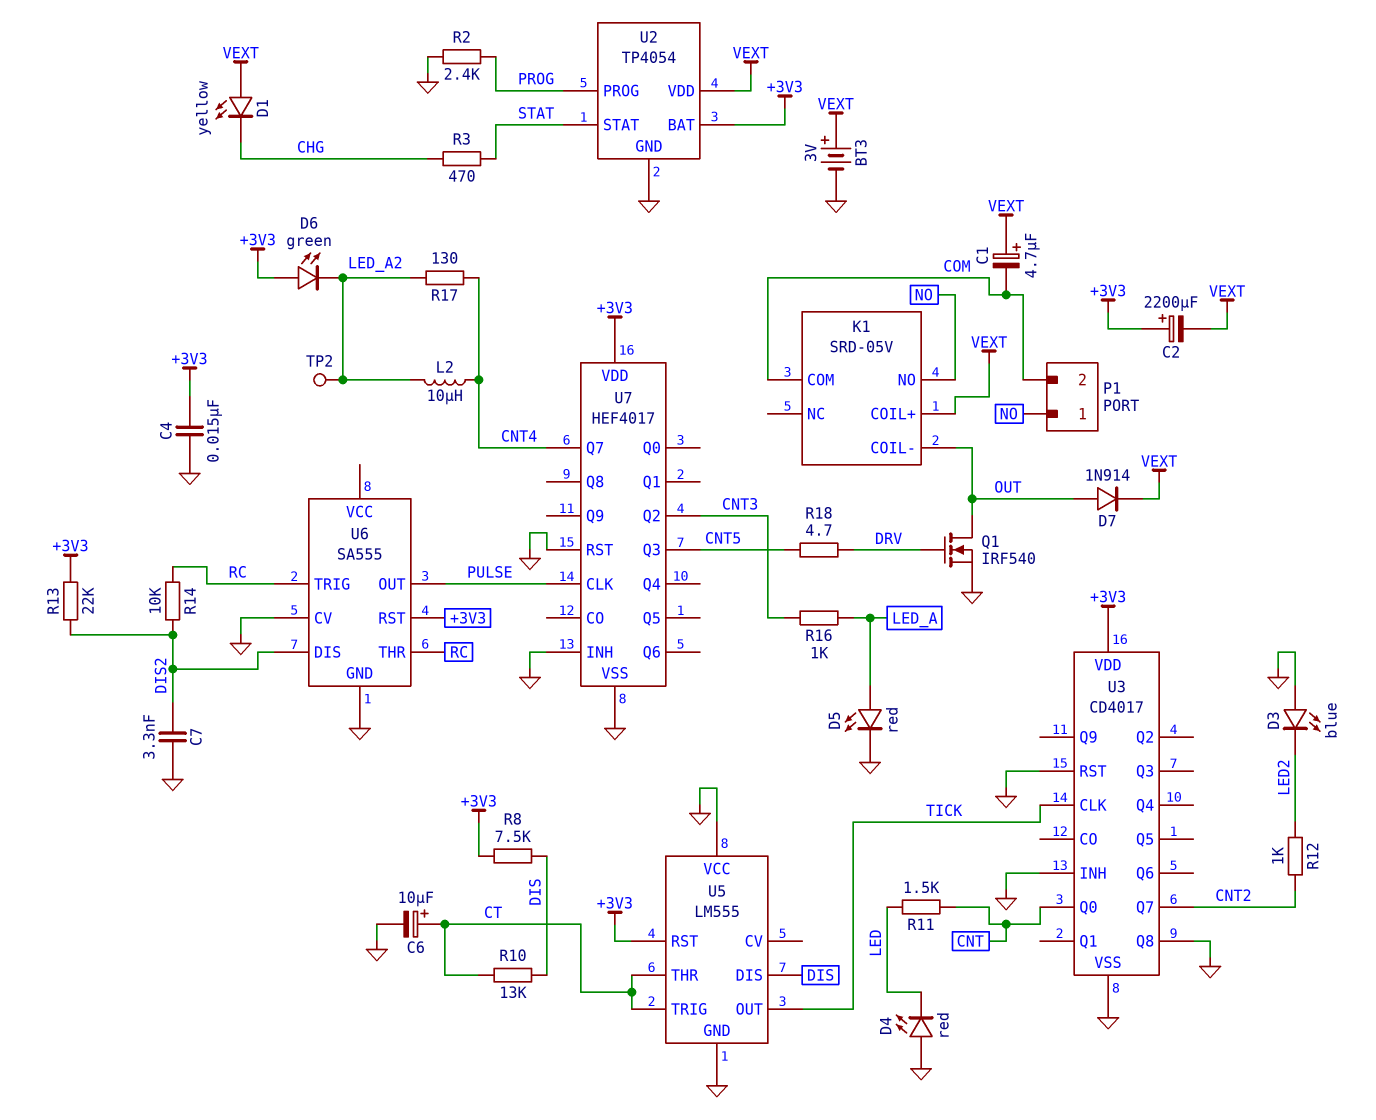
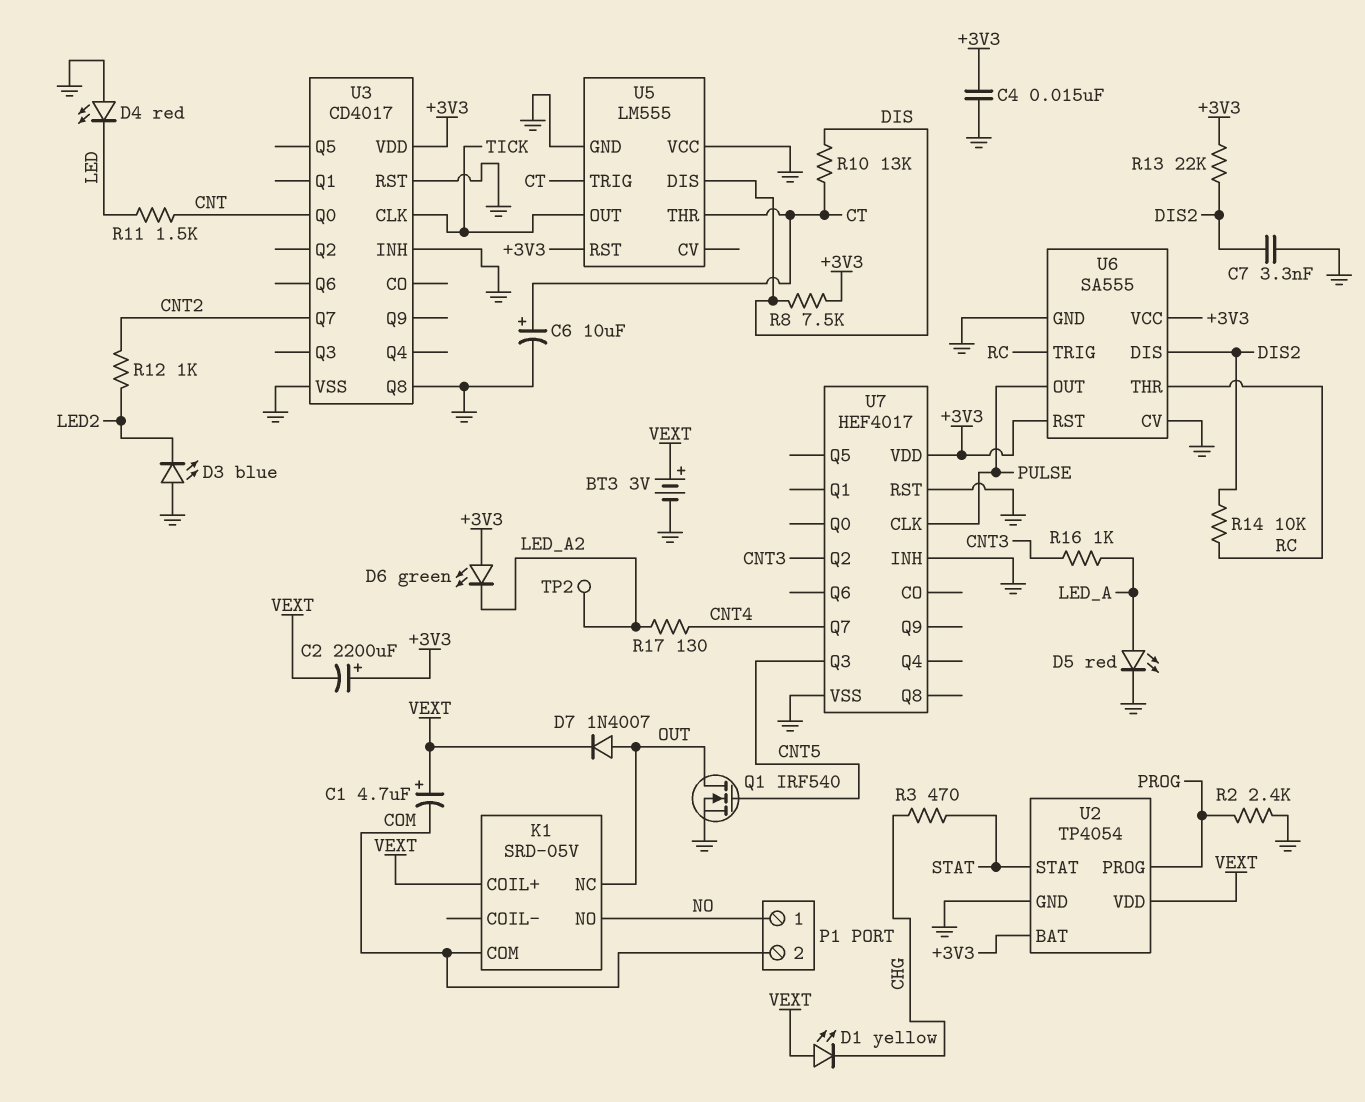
D7: diode 1N914 (A OUT, K VEXT) -> diode 1N4007 (A OUT, K VEXT)
K1 pin COIL-: OUT -> none
K1 pin NC: none -> OUT
L2: 10uH (CNT4, LED_A2) -> none
Q1: NMOS IRF540 (G DRV, D OUT, S GND) -> NMOS IRF540 (G CNT5, D OUT, S GND)
R18: 4.7 (CNT5, DRV) -> none
U6 pin VCC: none -> +3V3

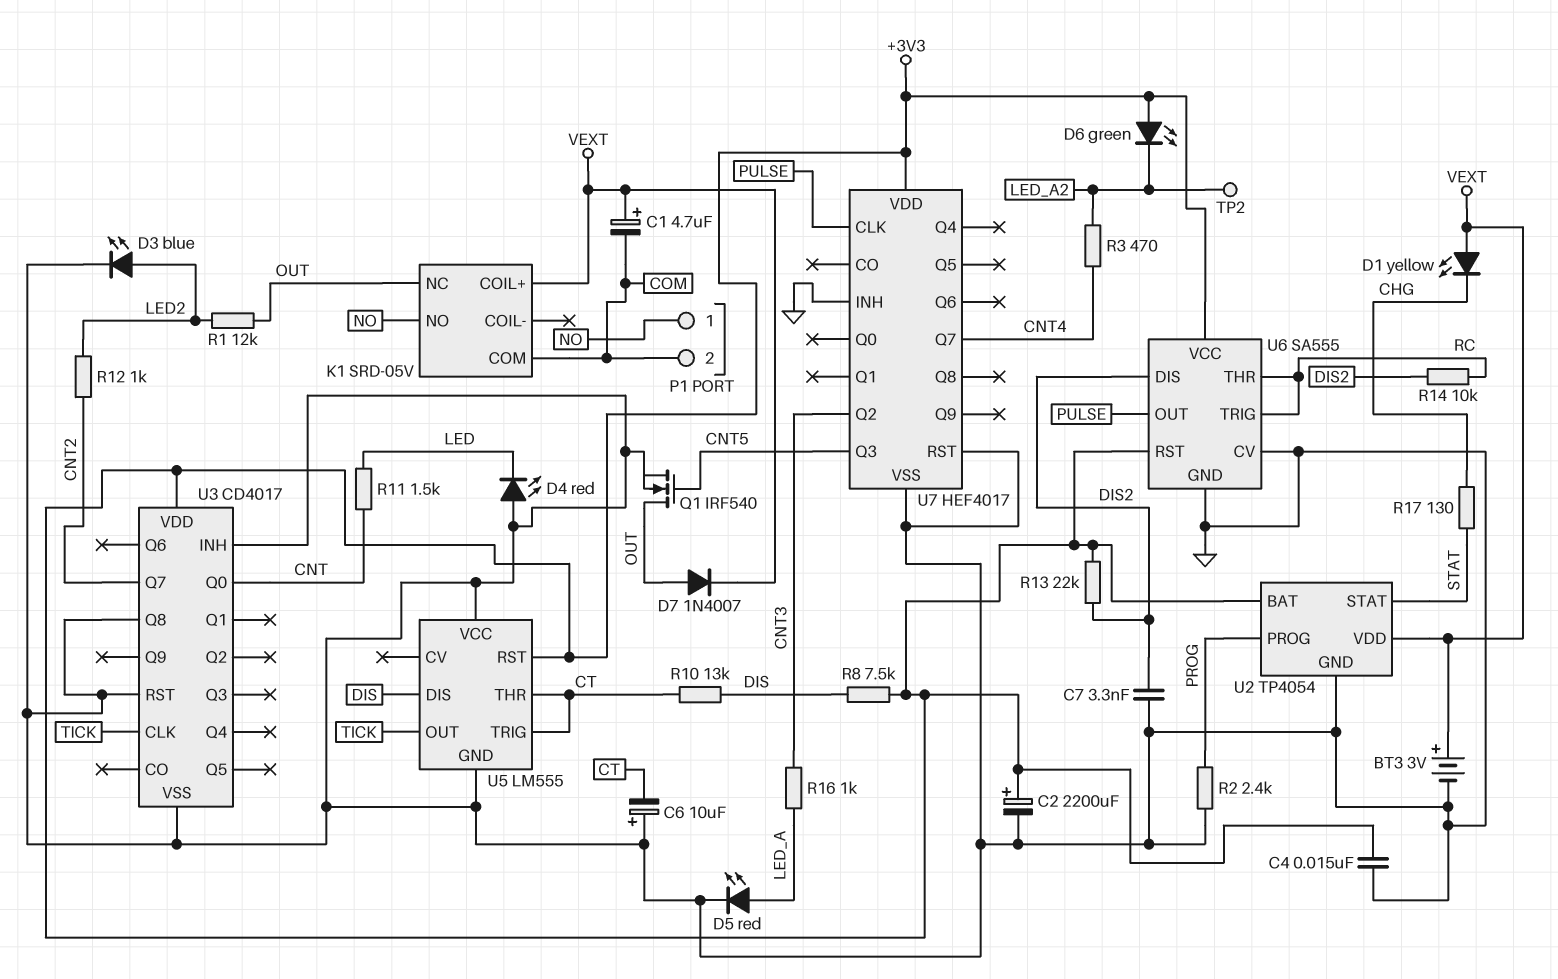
C2: 2200uF (plus +3V3, minus VEXT) -> 2200uF (plus +3V3, minus GND)
C6: 10uF (plus CT, minus GND) -> 10uF (plus GND, minus CT)
D3: LED blue (A GND, K LED2) -> LED blue (A LED2, K GND)
R1: none -> 12k (LED2, OUT)
R3: 470 (CHG, STAT) -> 470 (CNT4, LED_A2)
R17: 130 (CNT4, LED_A2) -> 130 (CHG, STAT)

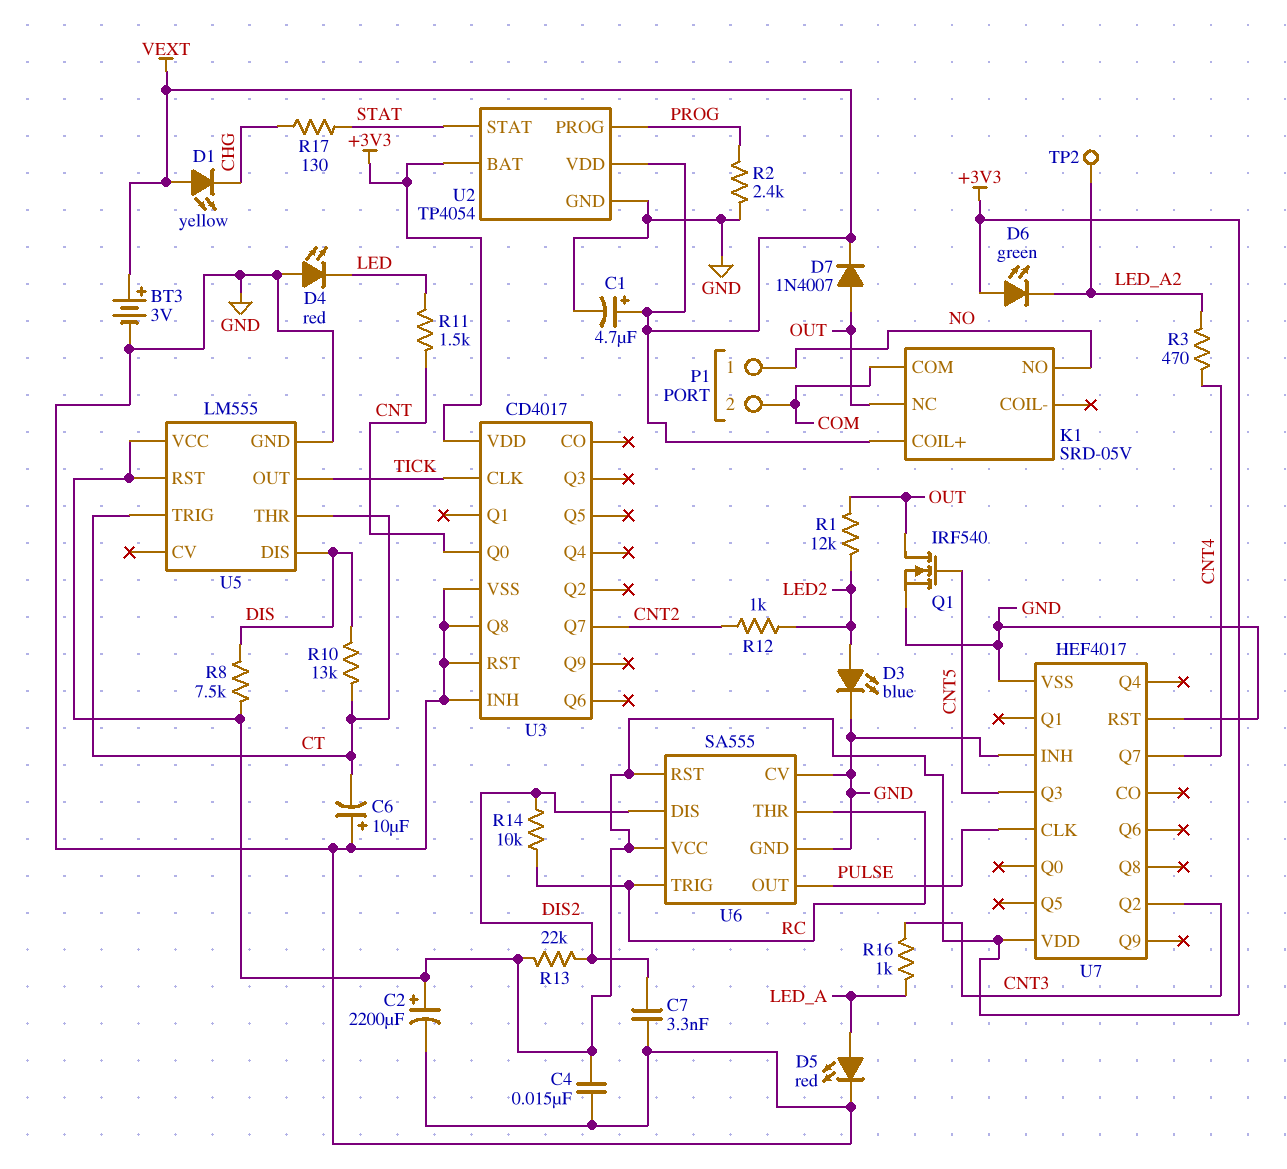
C1: 4.7uF (plus VEXT, minus COM) -> 4.7uF (plus VEXT, minus GND)
U5 pin VCC: GND -> +3V3

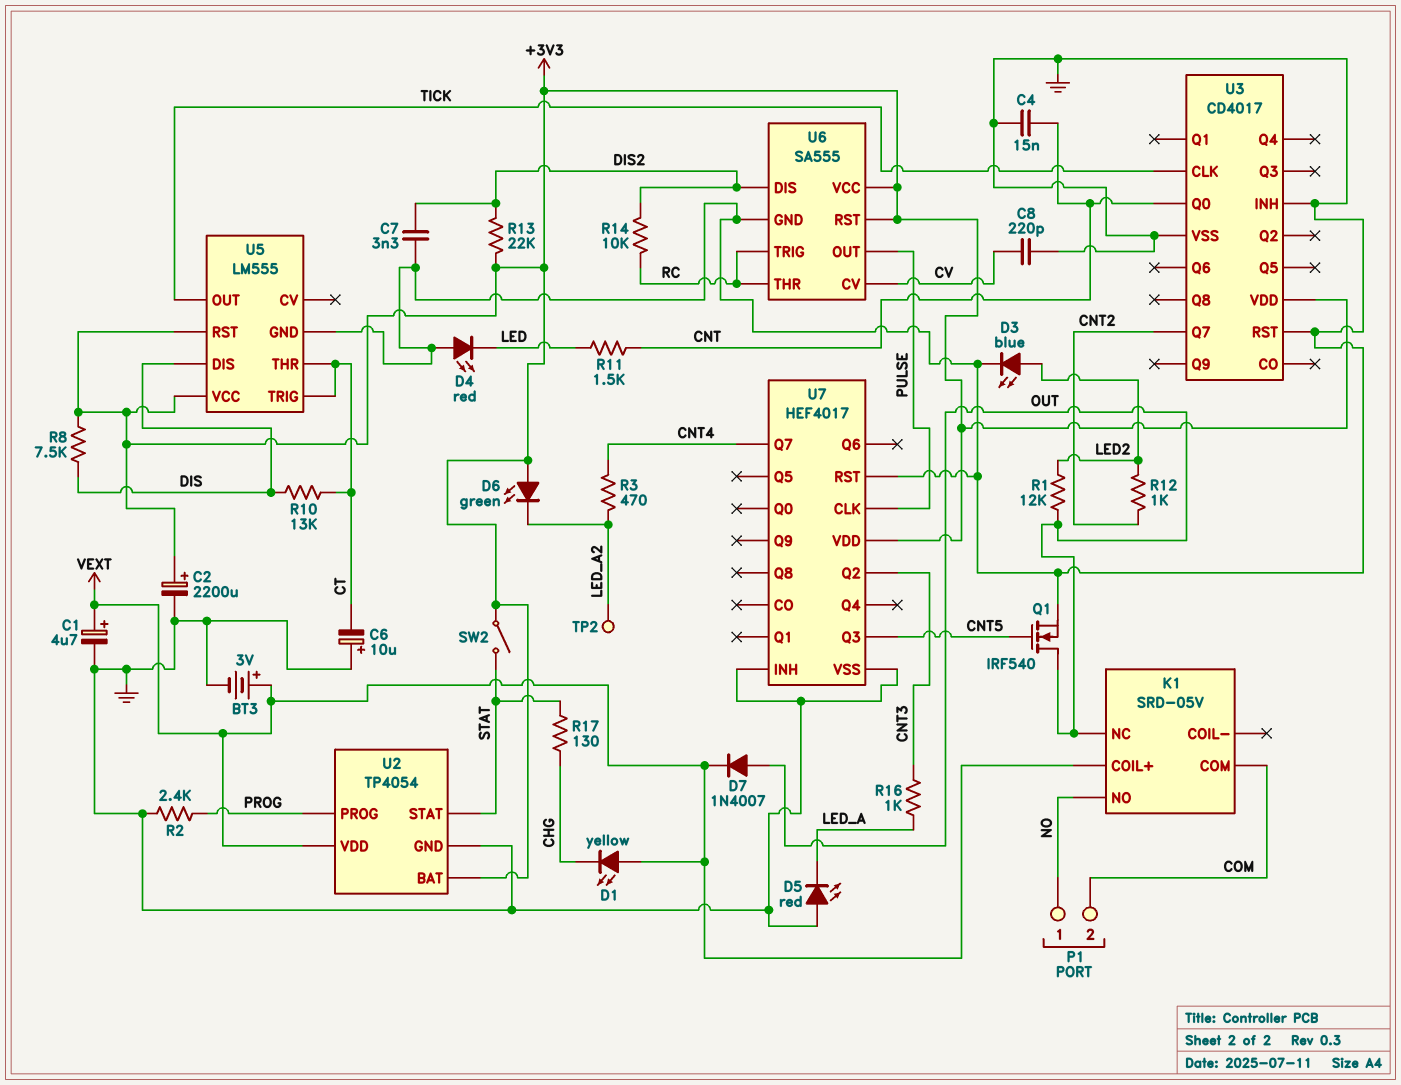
C4: 15nF (+3V3, GND) -> 15nF (CNT, GND)
C8: none -> 220pF (CV, GND)
D5: LED red (A LED_A, K GND) -> LED red (A GND, K LED_A)
SW2: none -> switch (+3V3, STAT)
U3 pin Q8: GND -> none
U6 pin CV: GND -> CV

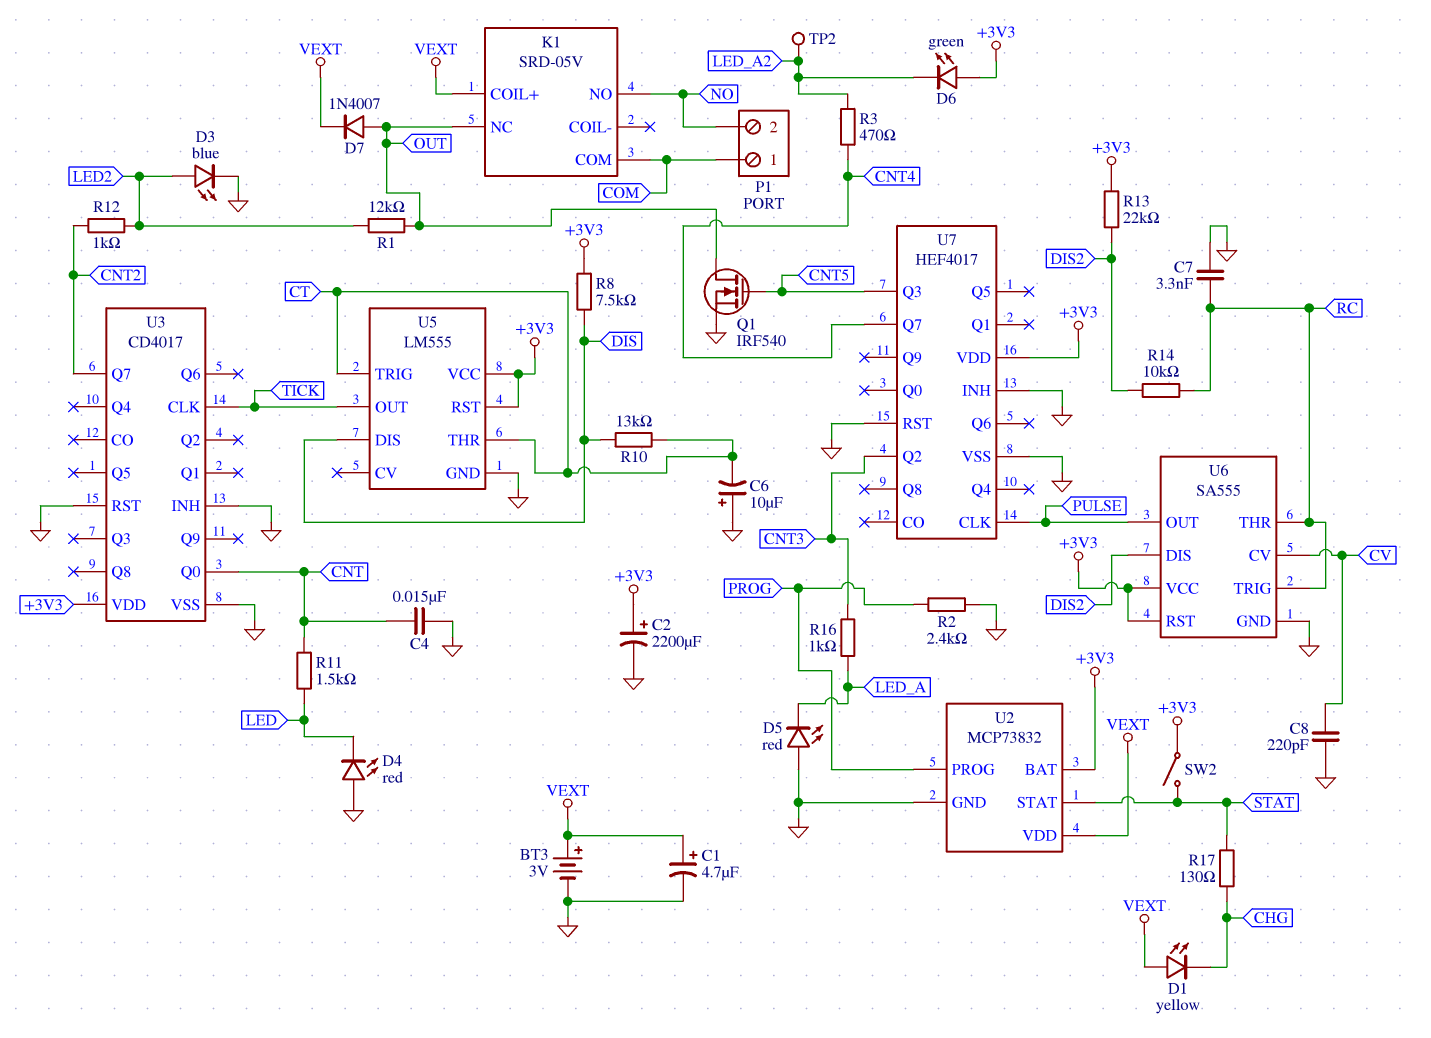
C7: 3.3nF (DIS2, GND) -> 3.3nF (GND, RC)
P1 pin 1: NO -> COM
P1 pin 2: COM -> NO
U2: TP4054 -> MCP73832

